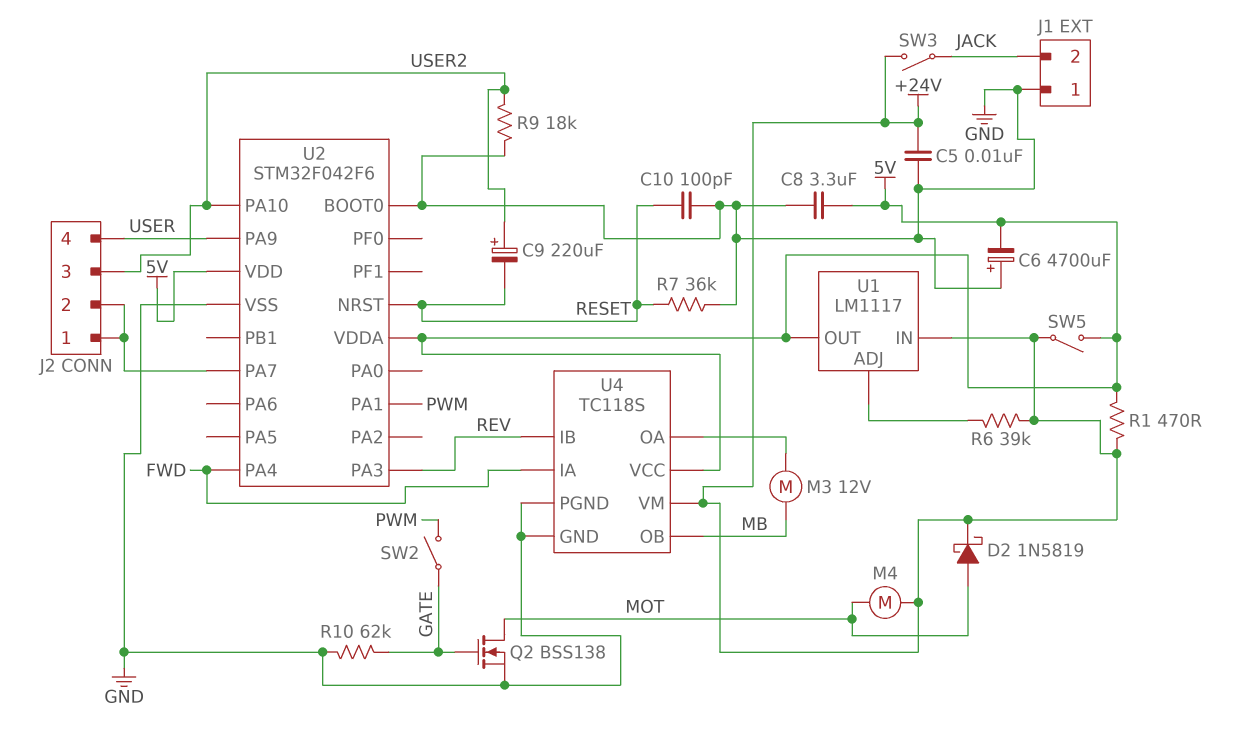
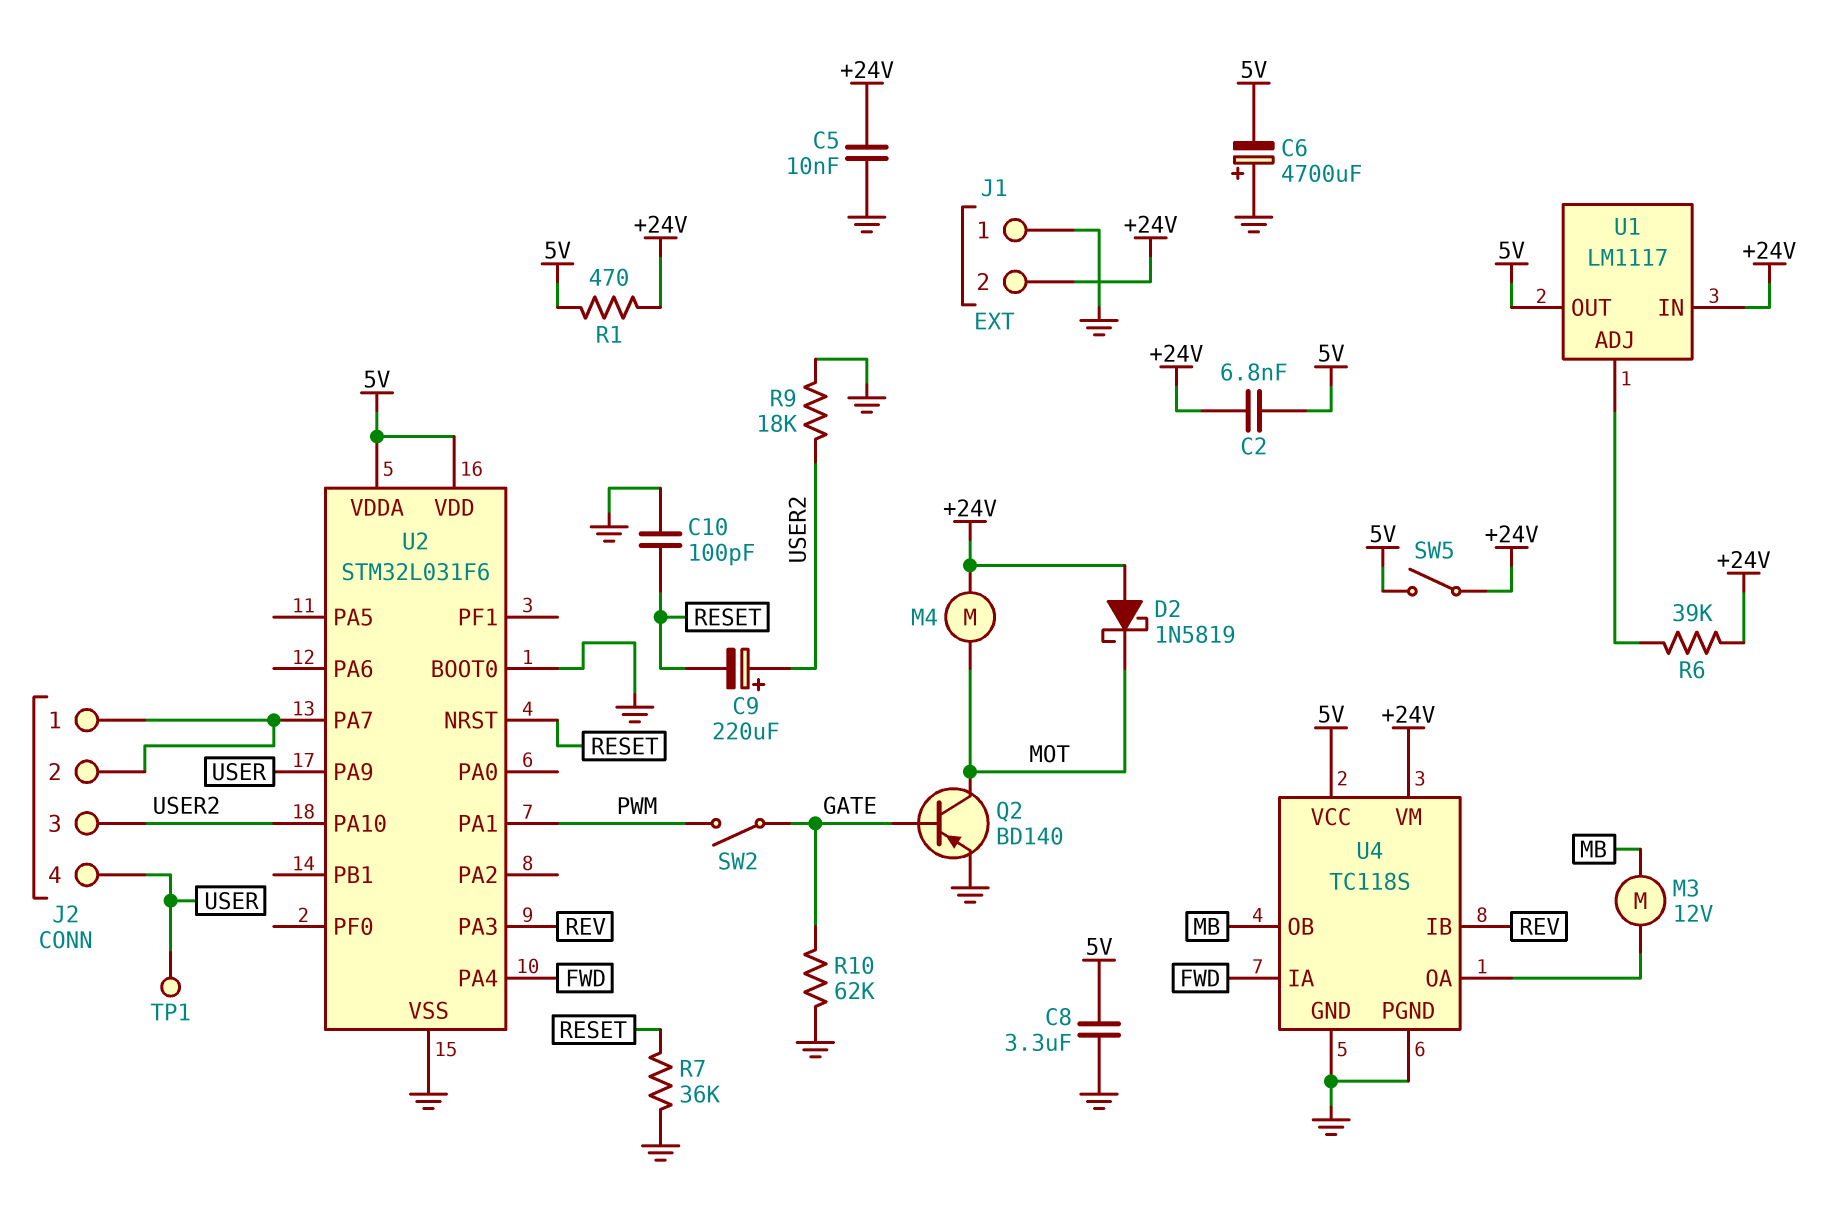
C2: none -> 6.8nF (+24V, 5V)
D2: schottky 1N5819 (A MOT, K +24V) -> schottky 1N5819 (A +24V, K MOT)
J1 pin 2: JACK -> +24V
Q2: NMOS BSS138 (G GATE, D MOT, S GND) -> PNP BD140 (B GATE, C MOT, E GND)
SW3: switch (+24V, JACK) -> none
TP1: none -> test point (USER)
U2: STM32F042F6 -> STM32L031F6

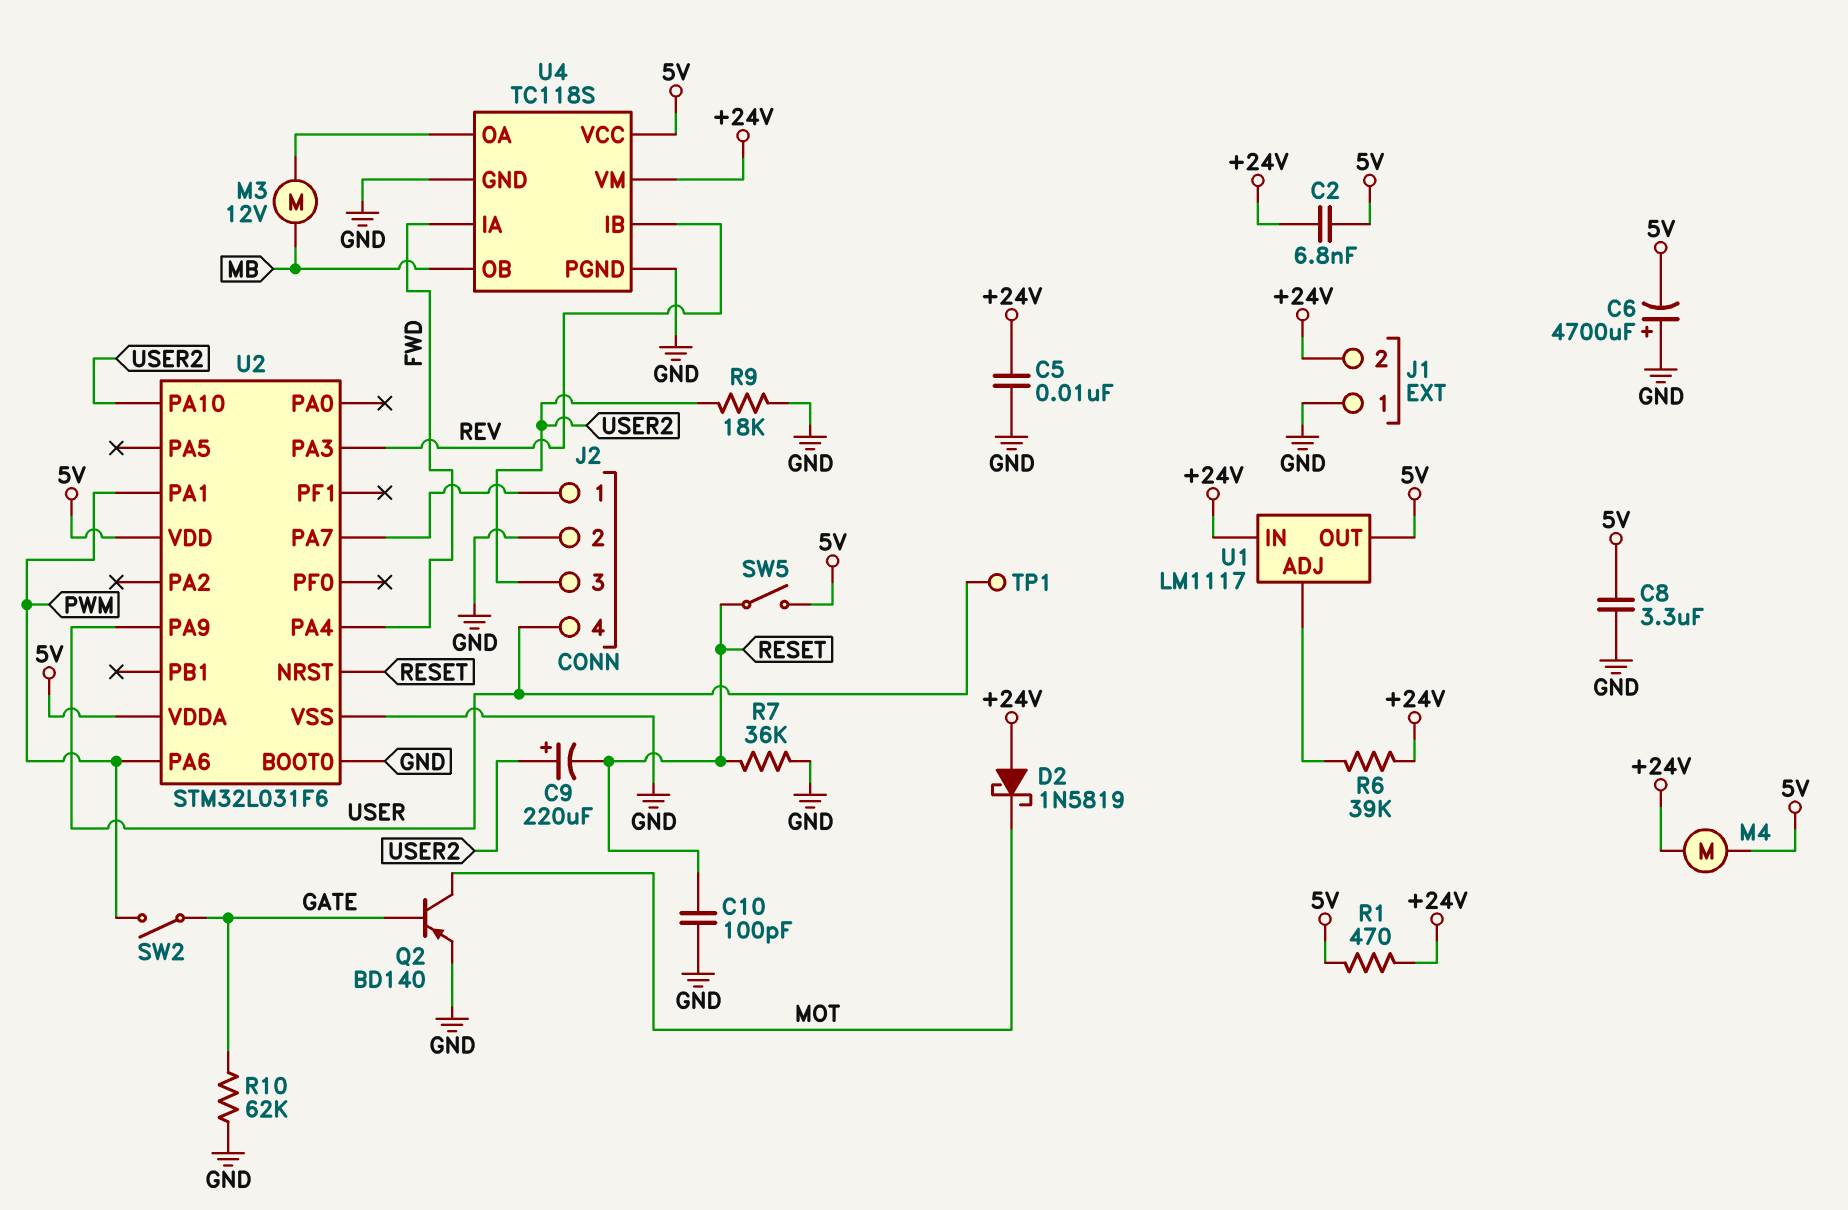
J2 pin 2: J2/1 -> GND
M4: motor (+24V, MOT) -> motor (+24V, 5V)
SW5: switch (+24V, 5V) -> switch (5V, RESET)
U2 pin PA6: none -> PWM

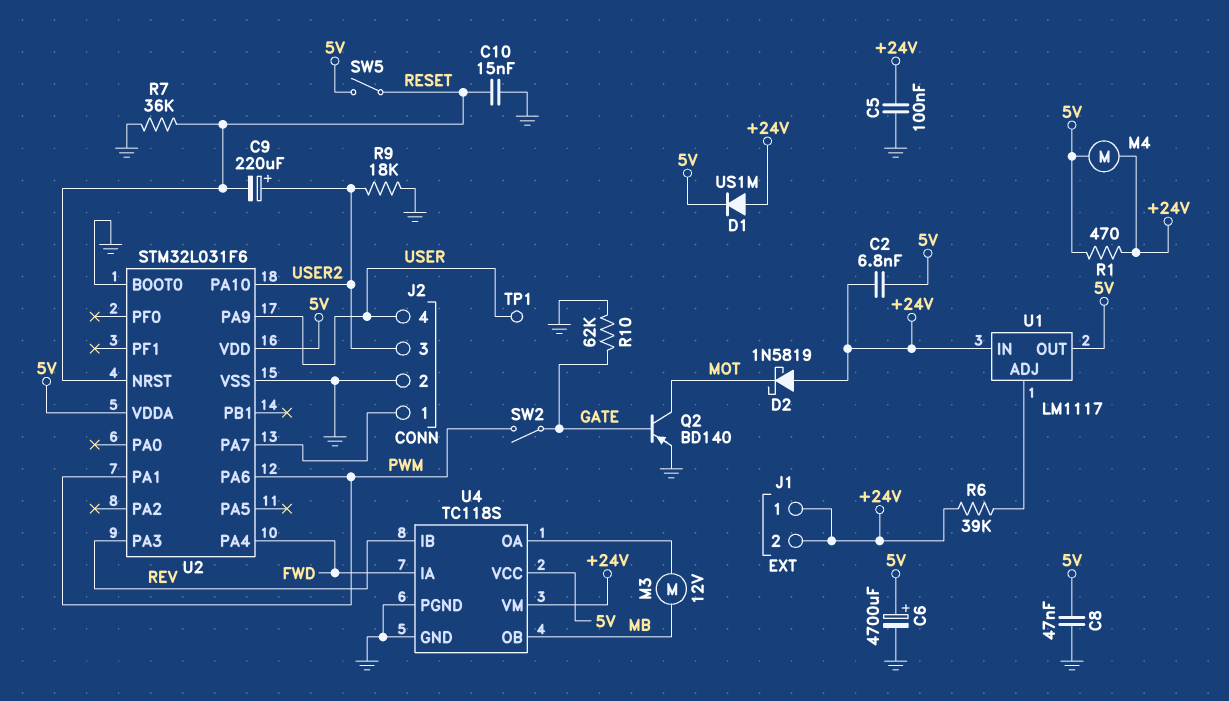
C5: 10nF (+24V, GND) -> 100nF (+24V, GND)
C6: 4700uF (plus GND, minus 5V) -> 4700uF (plus 5V, minus GND)
C8: 3.3uF (5V, GND) -> 47nF (5V, GND)
C10: 100pF (GND, RESET) -> 15nF (GND, RESET)
D1: none -> diode US1M (A +24V, K 5V)
J1 pin 1: GND -> +24V

